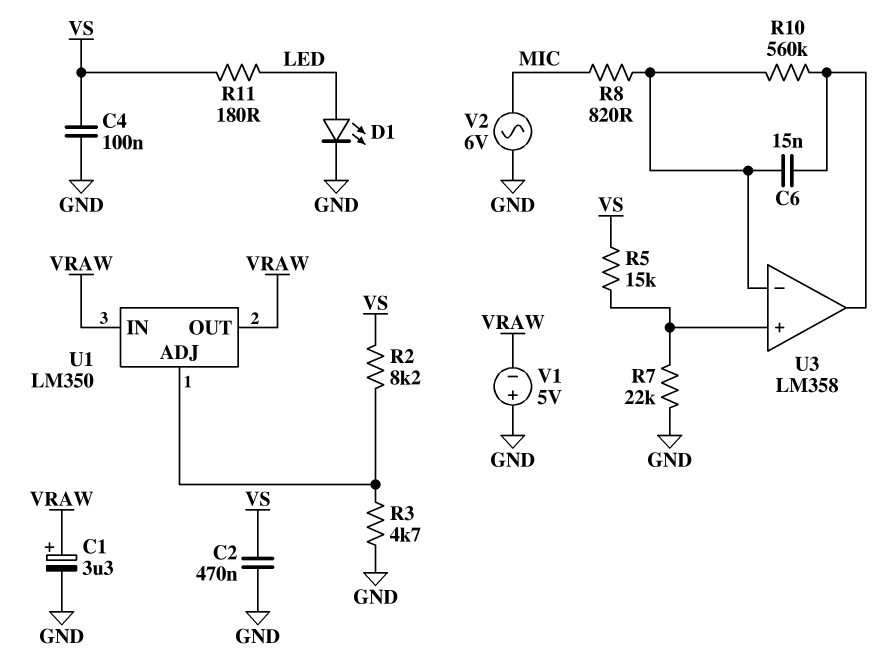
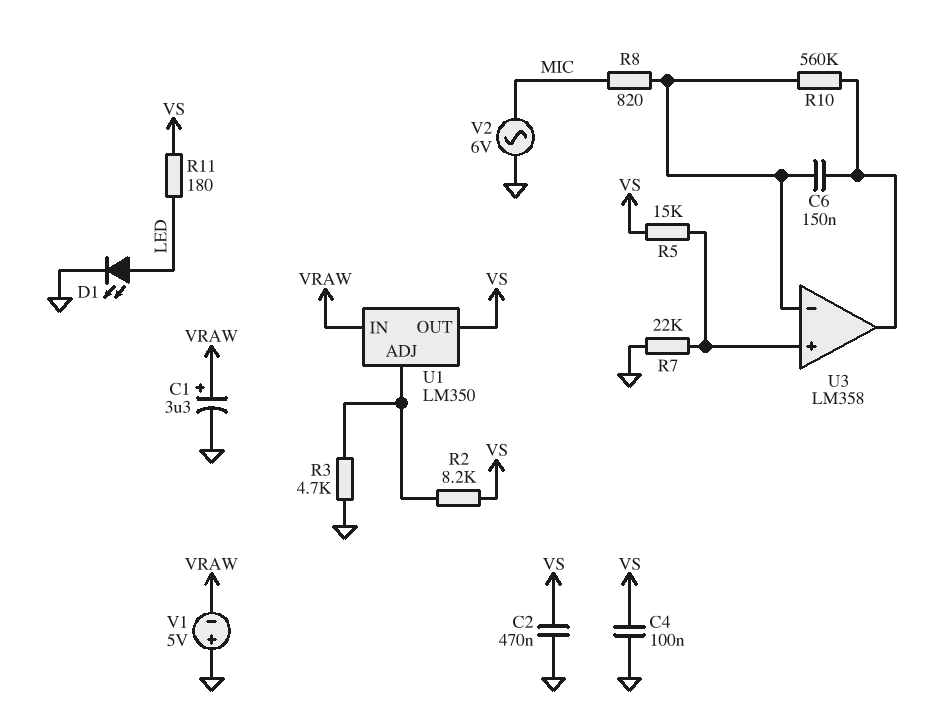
C6: 15nF (U3/in-, U3/out) -> 150nF (U3/in-, U3/out)
U1 pin OUT: VRAW -> VS

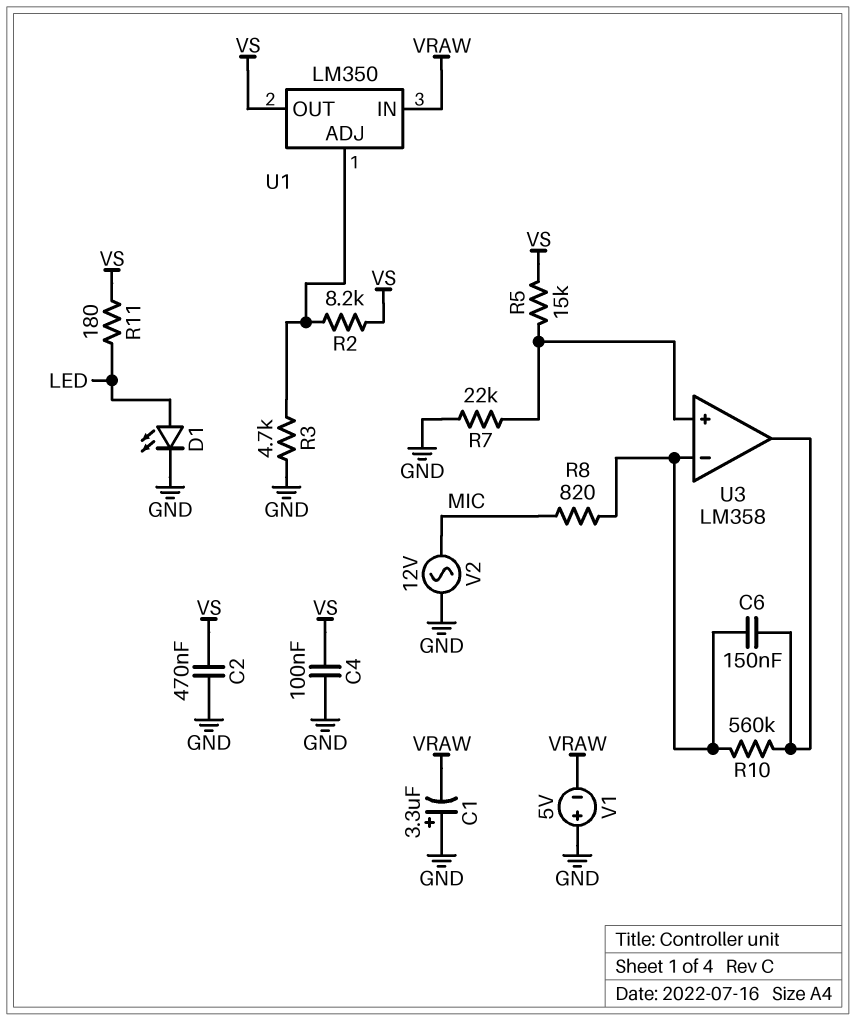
C1: 3.3uF (plus VRAW, minus GND) -> 3.3uF (plus GND, minus VRAW)
V2: AC 6V (GND, MIC) -> AC 12V (GND, MIC)

